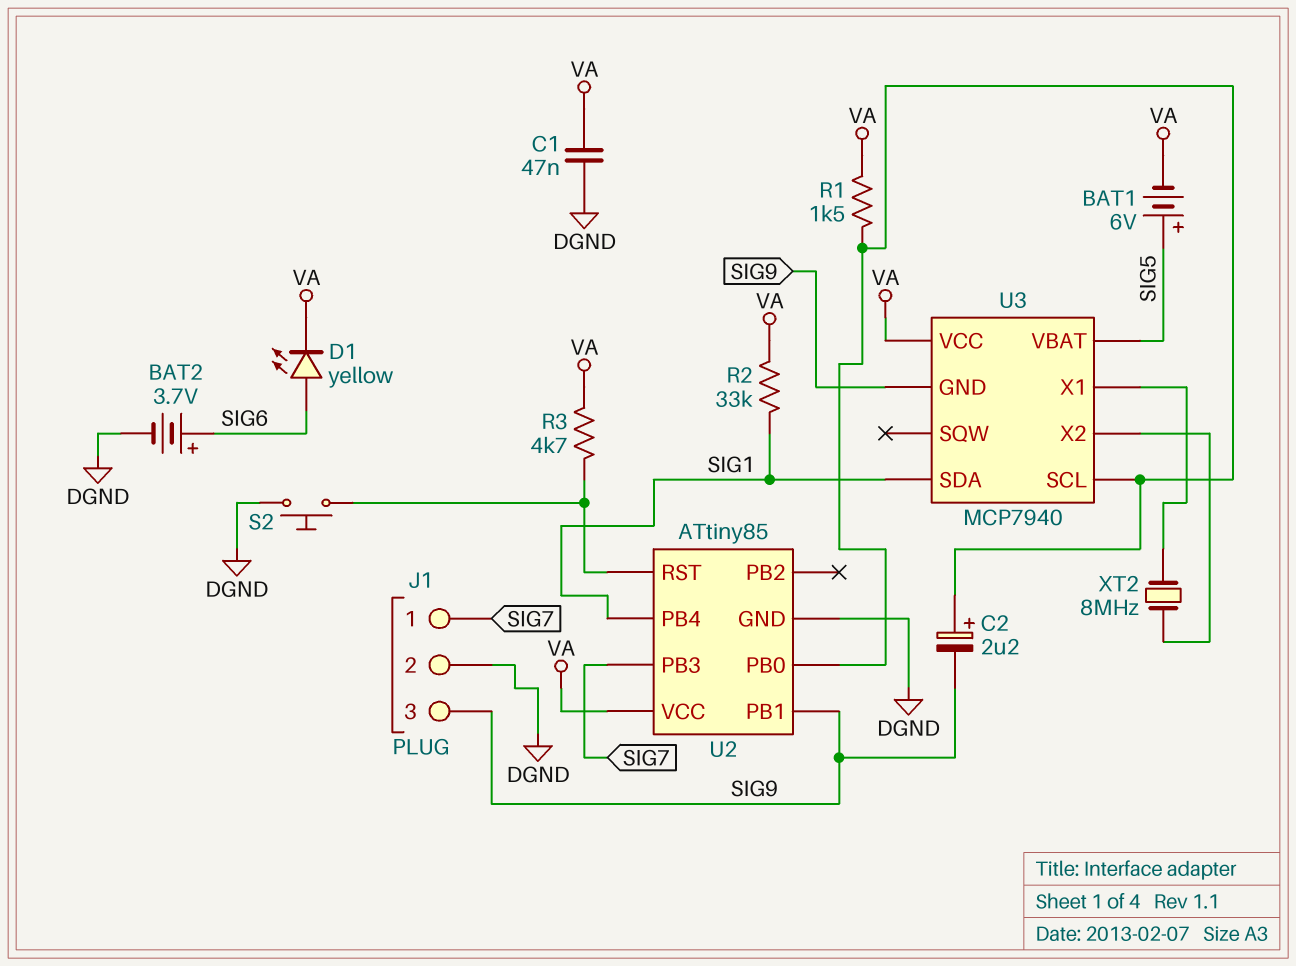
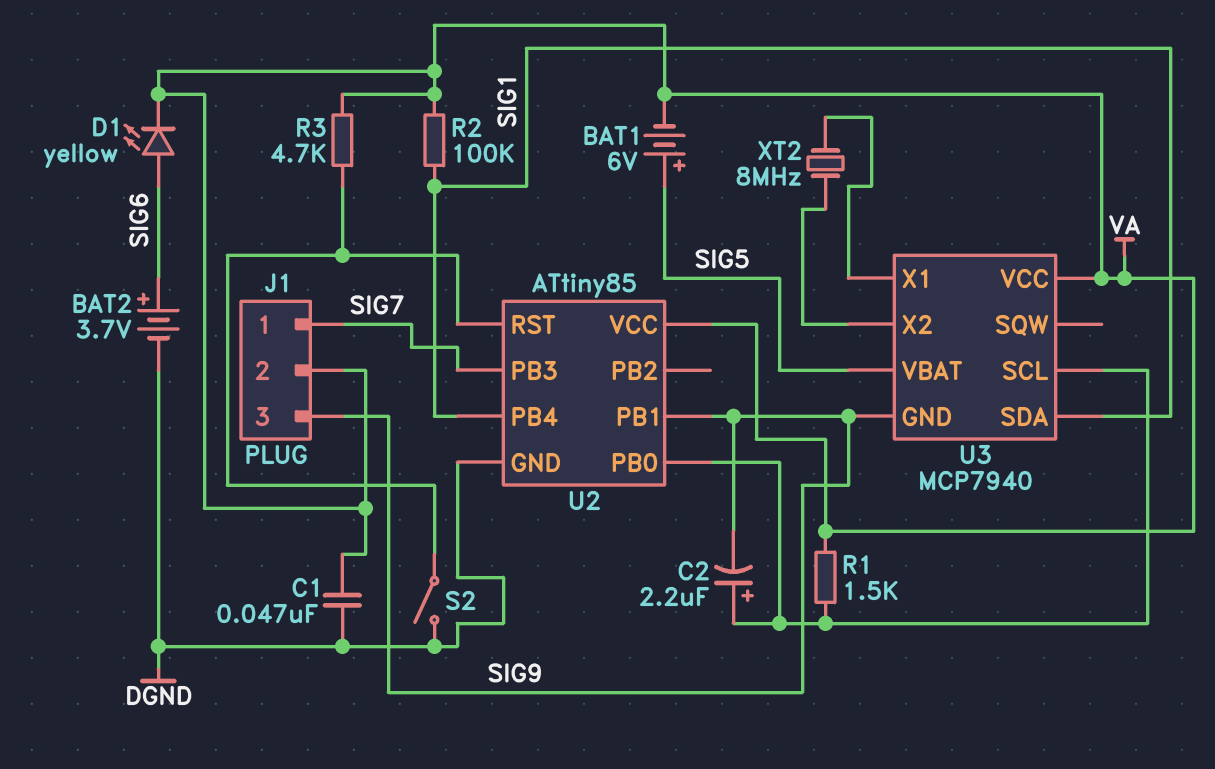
J1 pin 2: DGND -> VA
R2: 33k (SIG1, VA) -> 100k (SIG1, VA)
S2: button (DGND, U2/RST) -> switch (DGND, U2/RST)

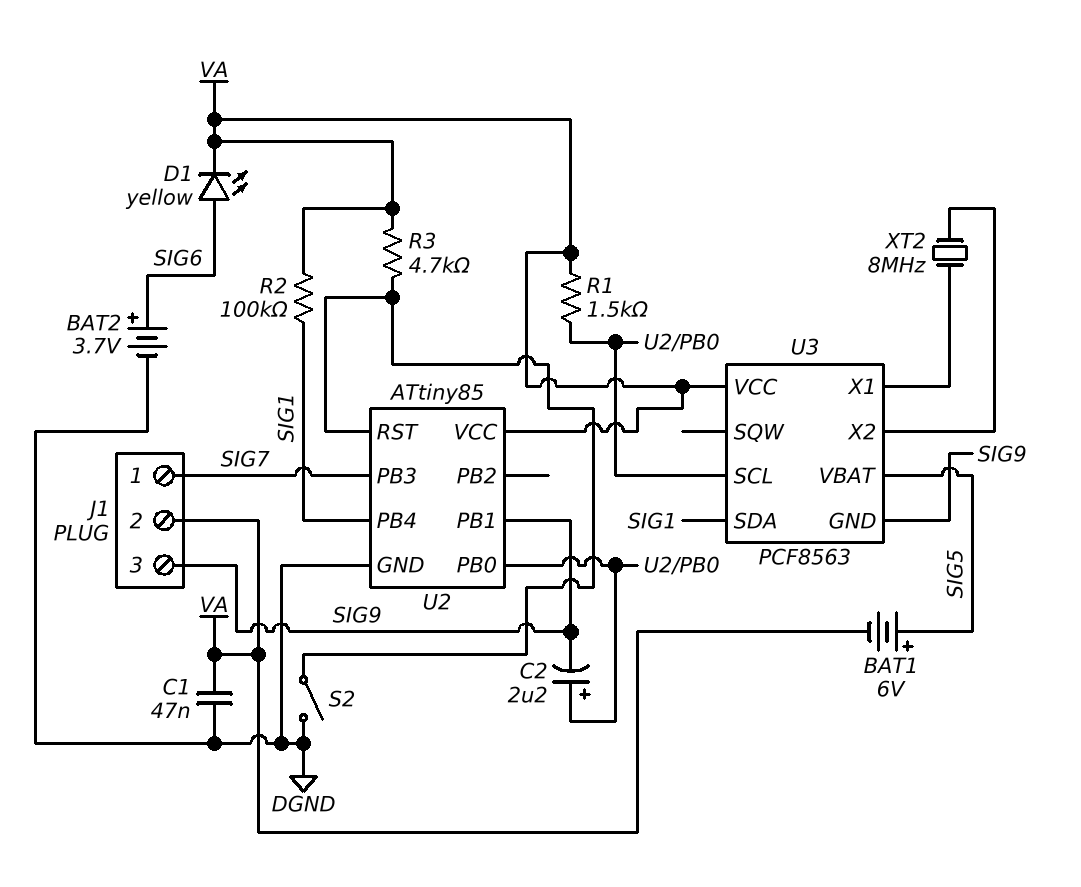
U3: MCP7940 -> PCF8563

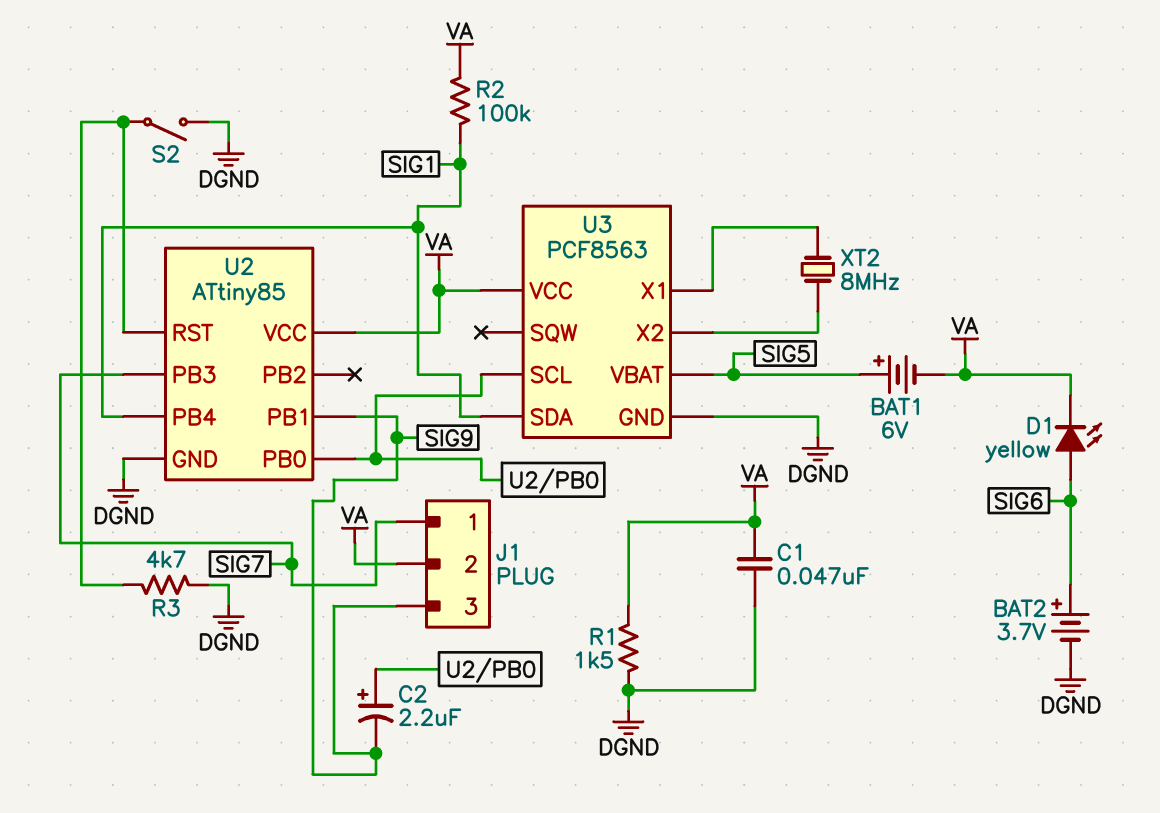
R1: 1.5k (U2/PB0, VA) -> 1.5k (DGND, VA)
R3: 4.7k (U2/RST, VA) -> 4.7k (DGND, U2/RST)
U3 pin GND: SIG9 -> DGND

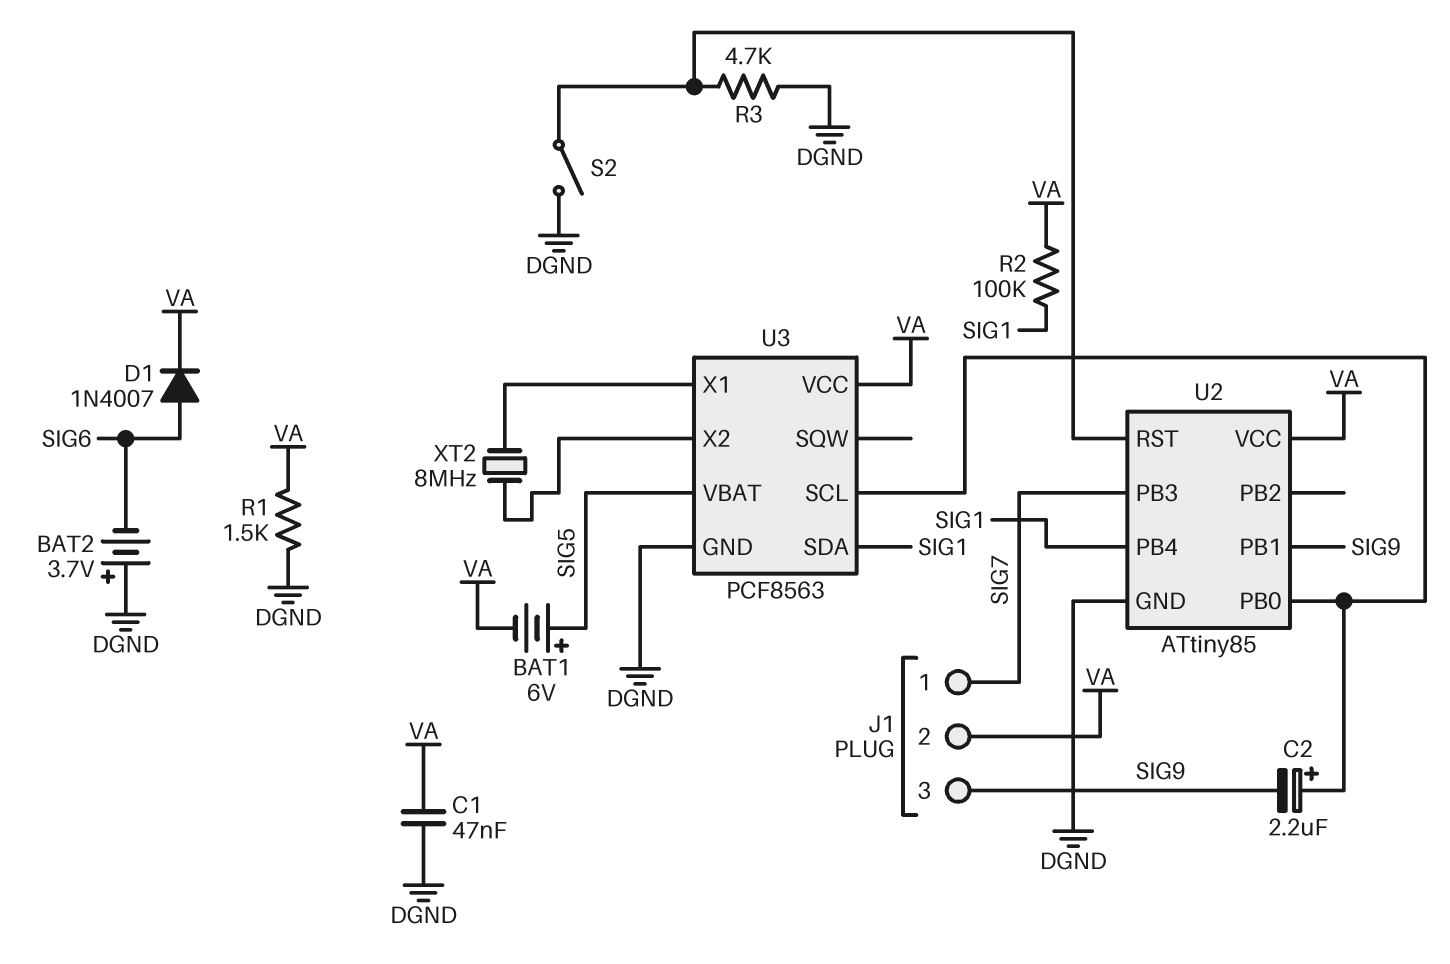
BAT2: 3.7V (plus SIG6, minus DGND) -> 3.7V (plus DGND, minus SIG6)
D1: LED yellow (A SIG6, K VA) -> diode 1N4007 (A SIG6, K VA)

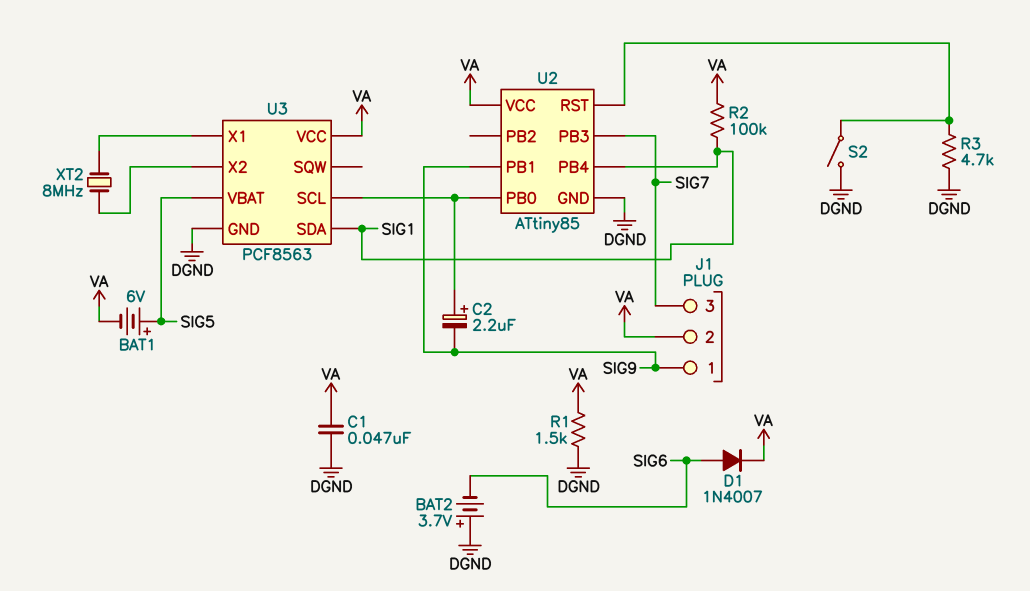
J1 pin 1: SIG7 -> SIG9
J1 pin 3: SIG9 -> SIG7

